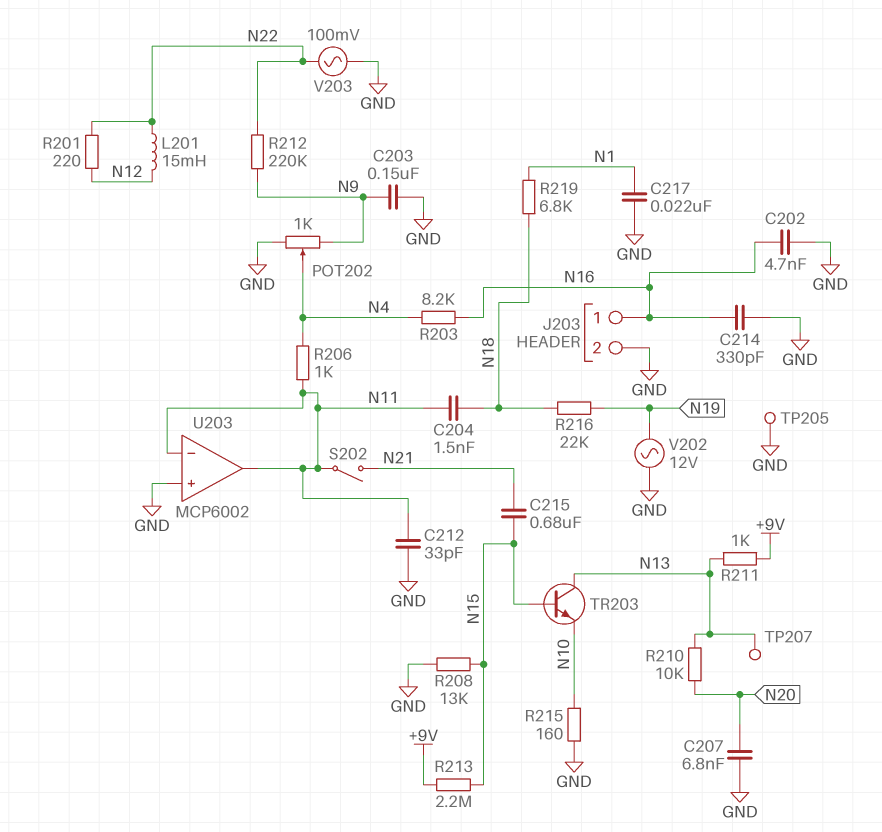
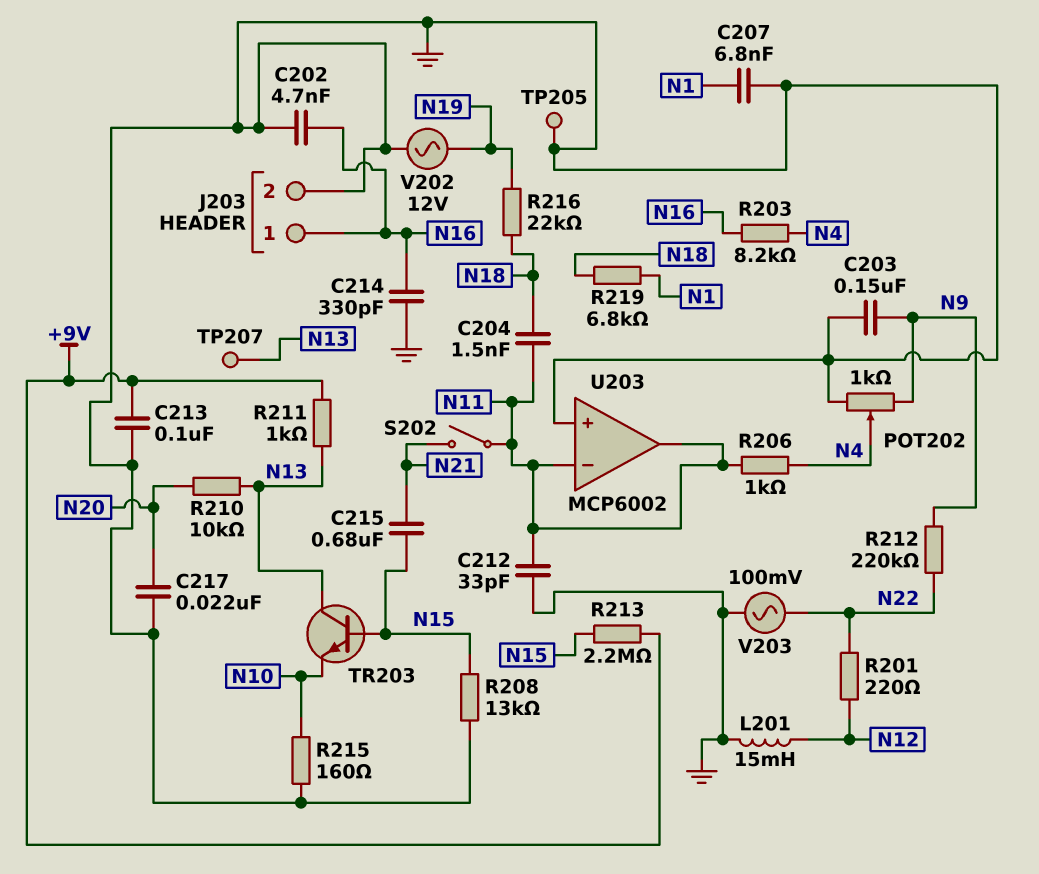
C207: 6.8nF (GND, N20) -> 6.8nF (GND, N1)
C213: none -> 100nF (+9V, GND)
C217: 22nF (GND, N1) -> 22nF (GND, N20)
L201: 15mH (N12, N22) -> 15mH (GND, N12)

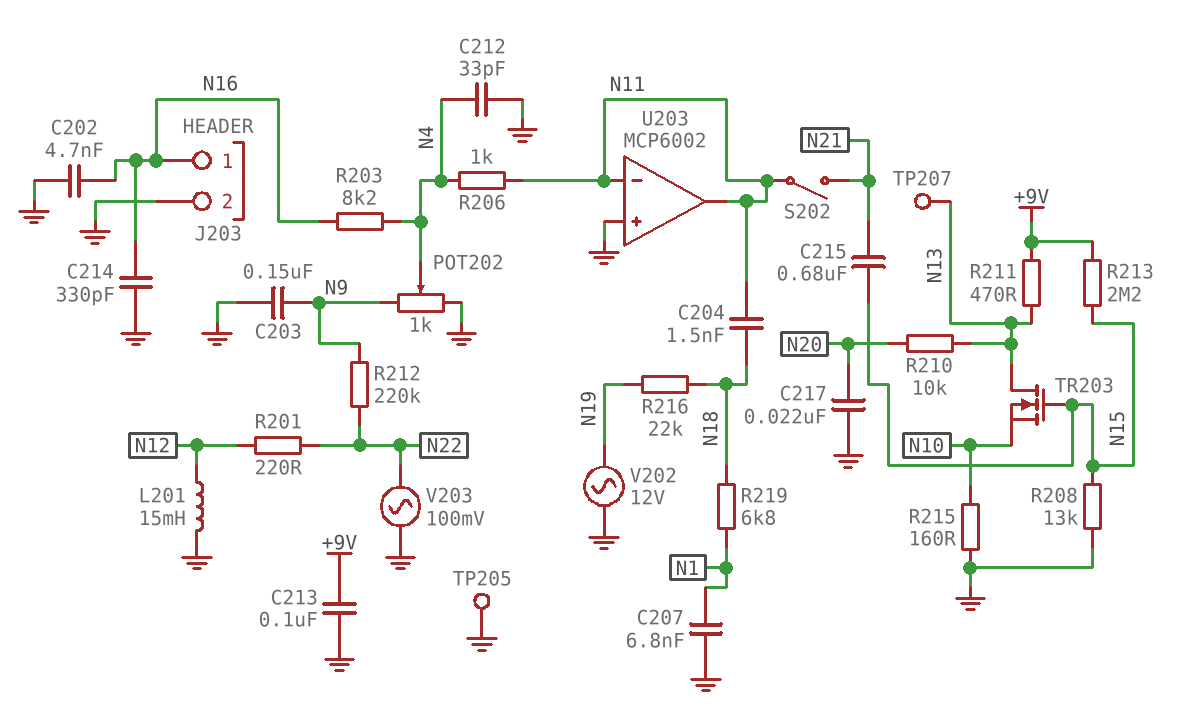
C212: 33pF (GND, N11) -> 33pF (GND, N4)
R211: 1k (+9V, N13) -> 470 (+9V, N13)
TR203: NPN (B N15, C N13, E N10) -> NMOS (G N15, D N13, S N10)

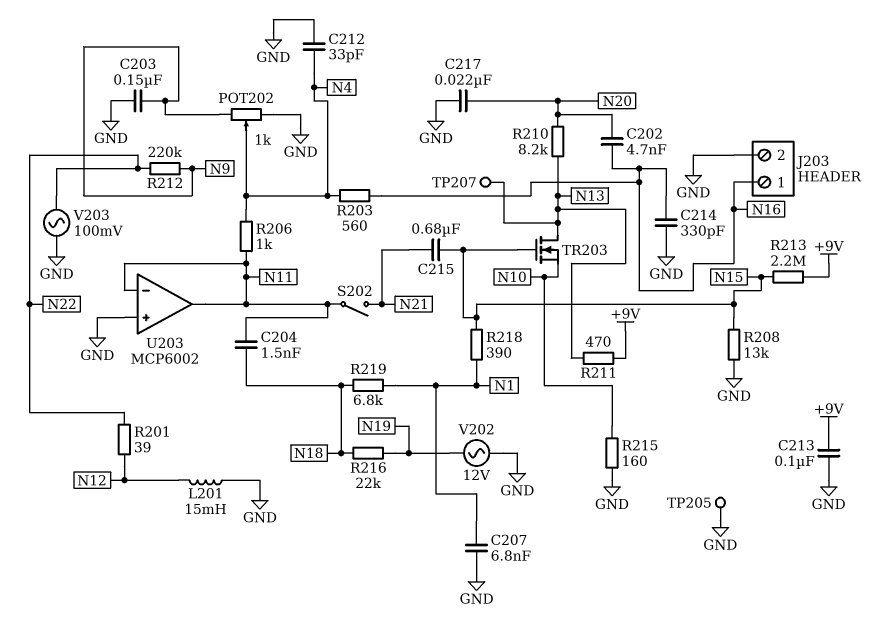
C202: 4.7nF (GND, N16) -> 4.7nF (N16, N20)
R201: 220 (N12, N22) -> 39 (N12, N22)
R203: 8.2k (N4, N16) -> 560 (N4, N16)
R210: 10k (N13, N20) -> 8.2k (N13, N20)
R218: none -> 390 (N1, N15)

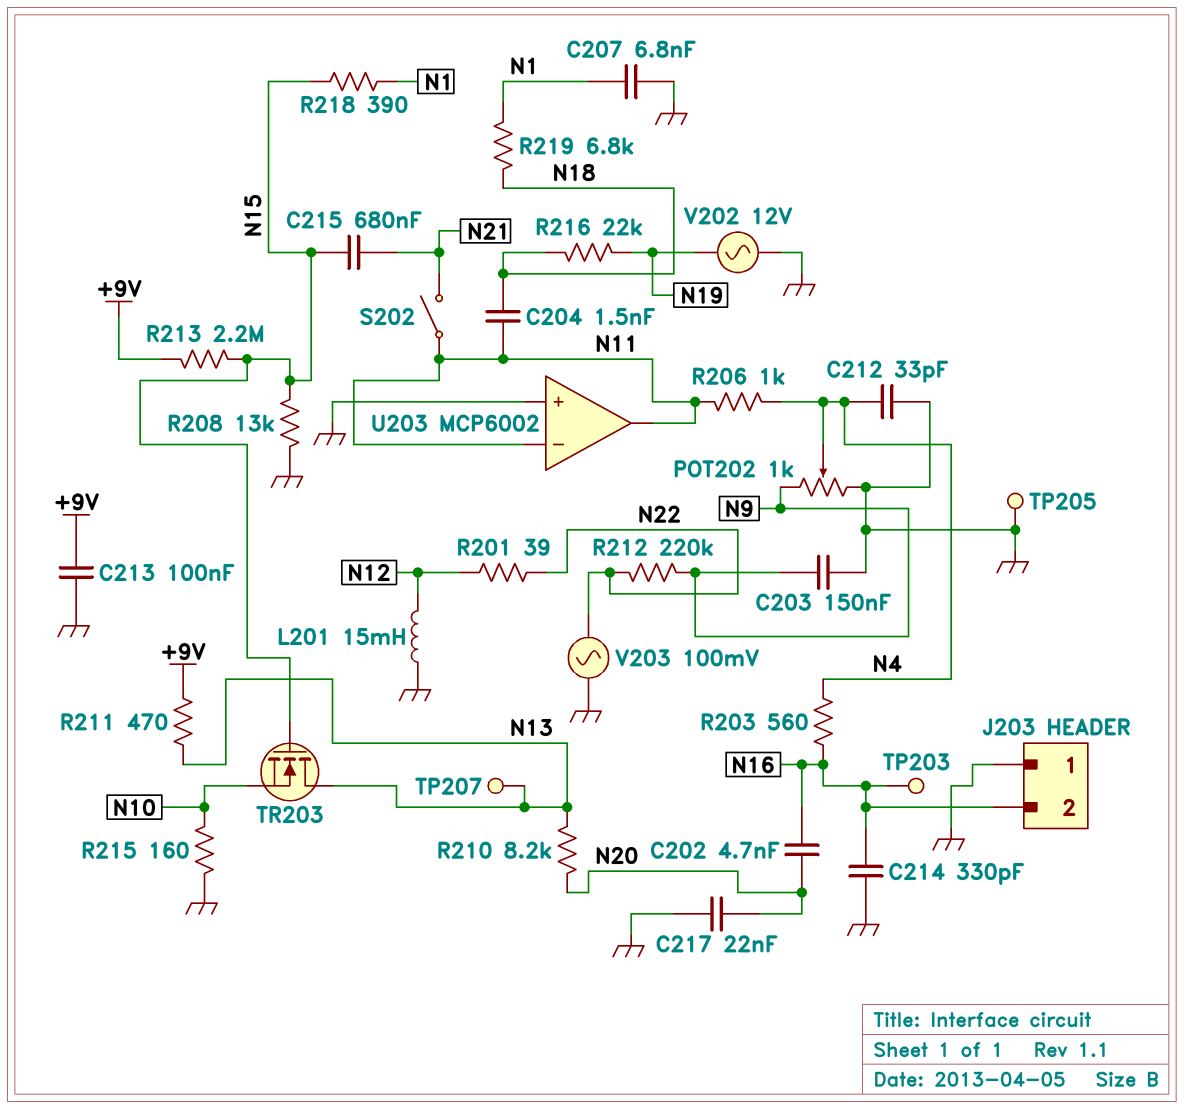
J203 pin 1: N16 -> GND
J203 pin 2: GND -> N16
TP203: none -> test point (N16)

